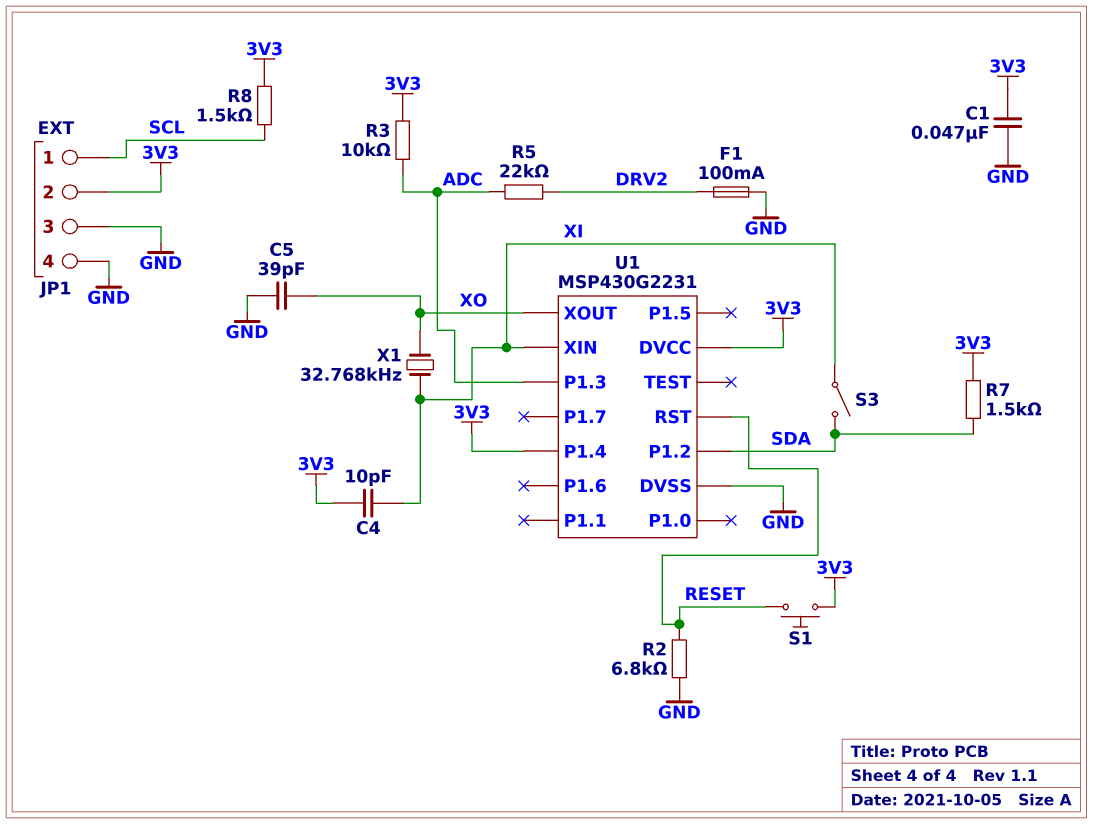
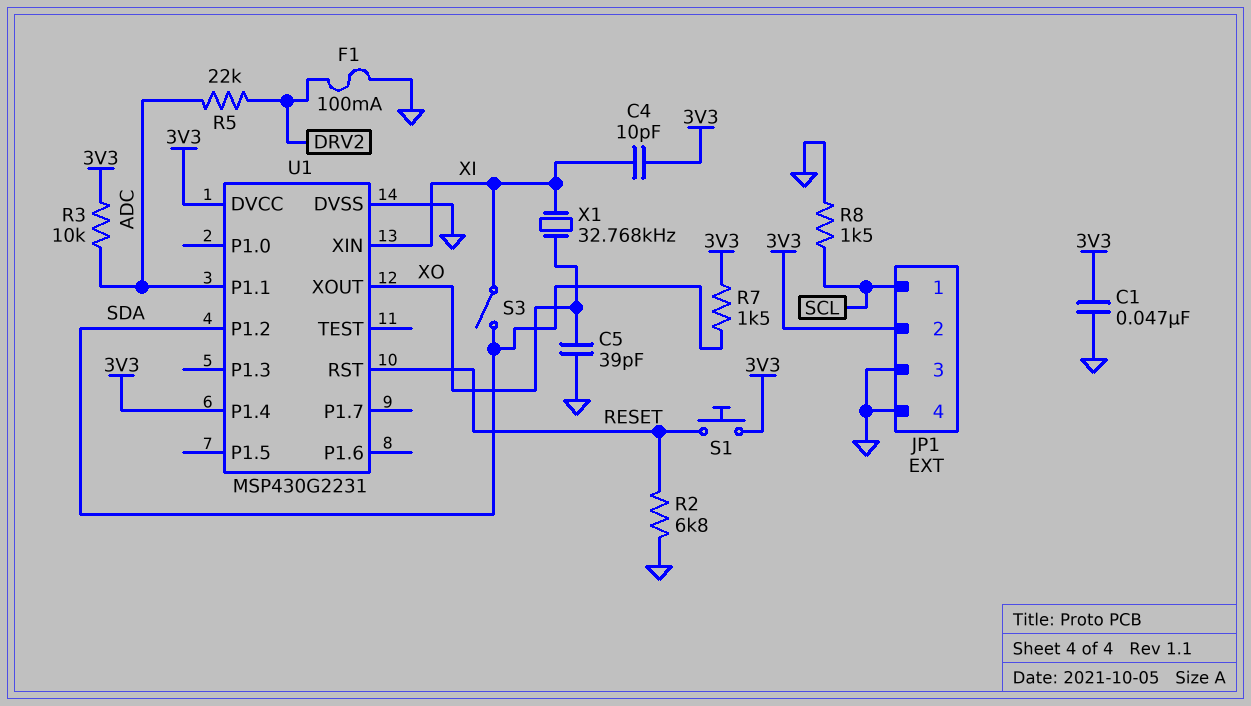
R8: 1.5k (3V3, SCL) -> 1.5k (GND, SCL)
U1 pin P1.1: none -> ADC
U1 pin P1.3: ADC -> none

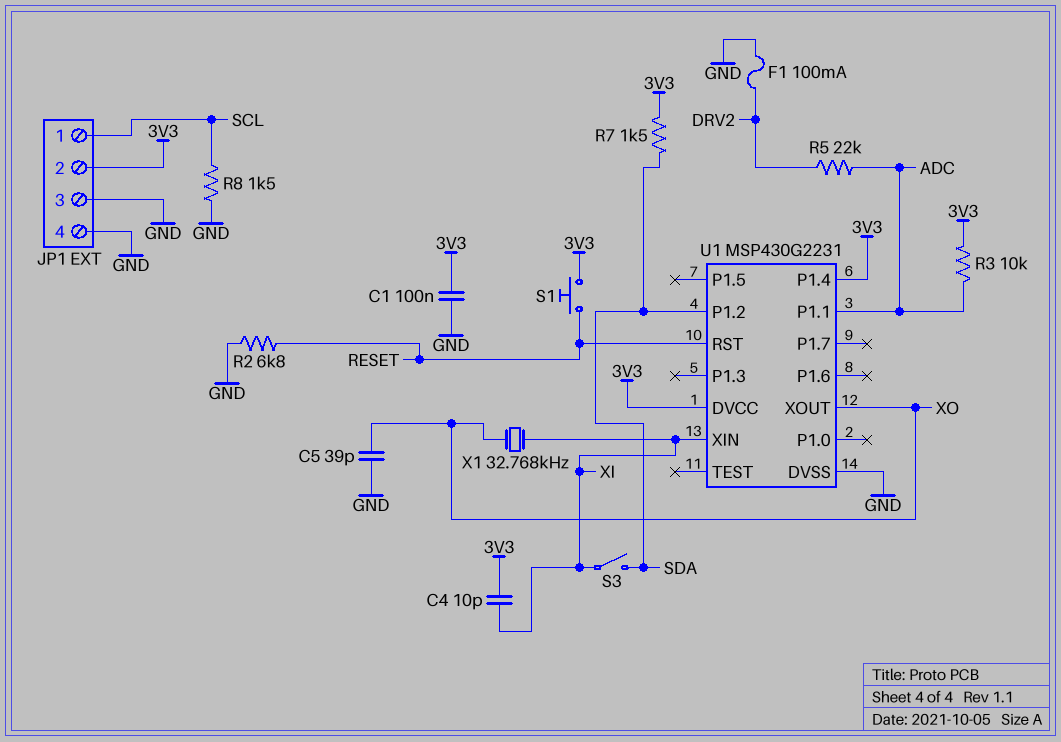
C1: 47nF (3V3, GND) -> 100nF (3V3, GND)

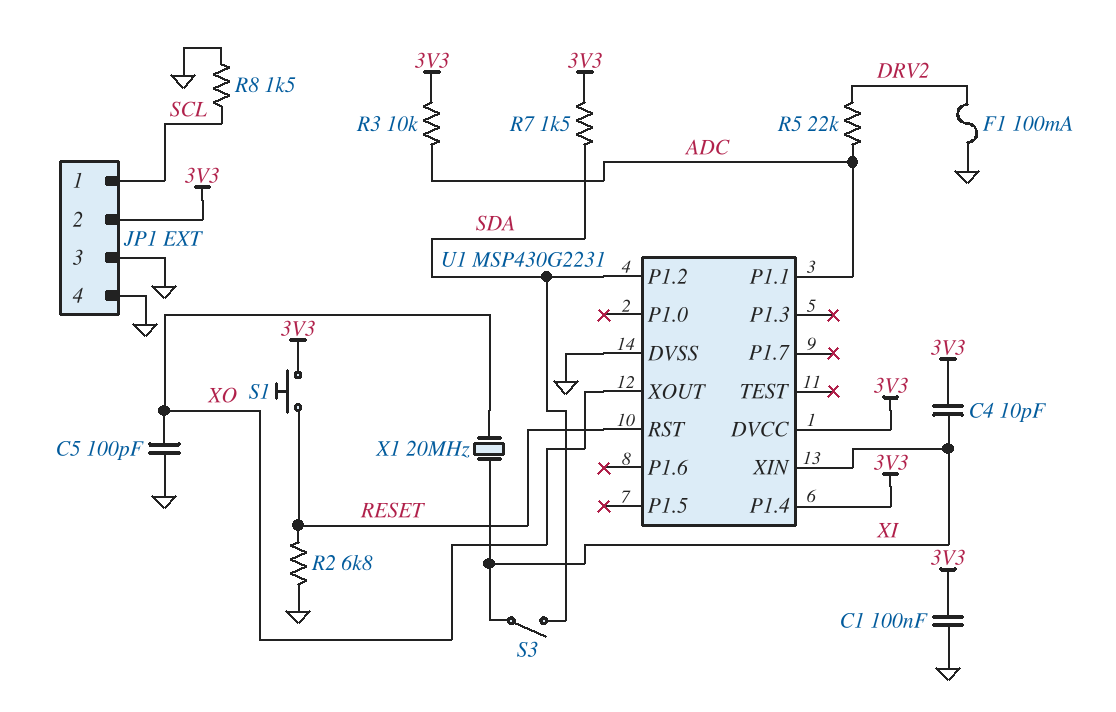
C5: 39pF (GND, XO) -> 100pF (GND, XO)
X1: 32.768kHz (XI, XO) -> 20MHz (XI, XO)

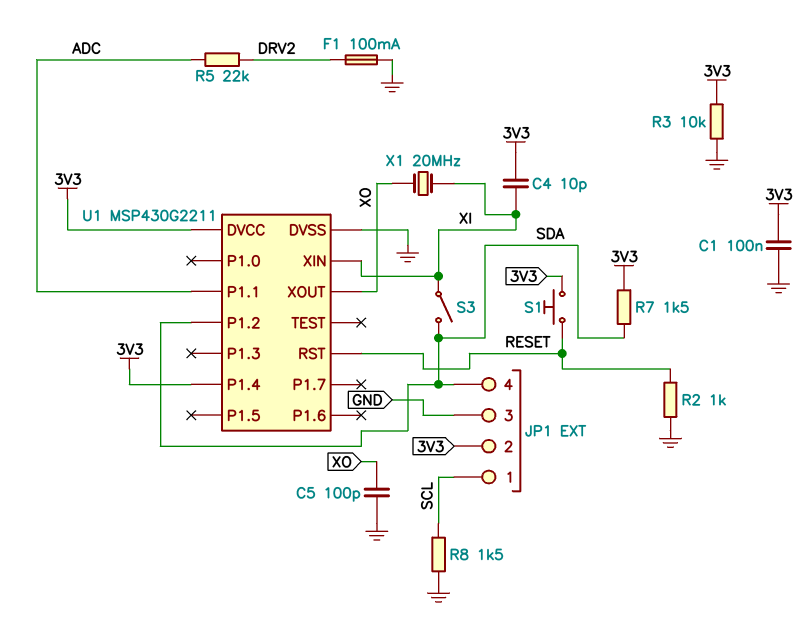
JP1 pin 4: GND -> SDA
R2: 6.8k (GND, RESET) -> 1k (GND, RESET)
R3: 10k (3V3, ADC) -> 10k (3V3, GND)
U1: MSP430G2231 -> MSP430G2211

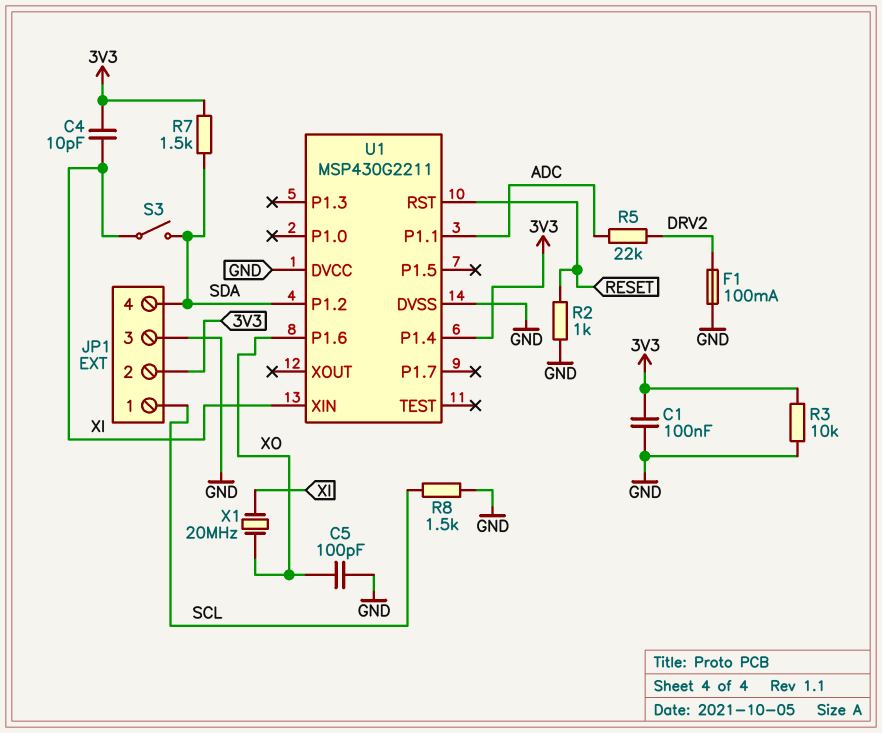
S1: button (3V3, RESET) -> none
U1 pin DVCC: 3V3 -> GND
U1 pin P1.6: none -> XO
U1 pin XOUT: XO -> none

